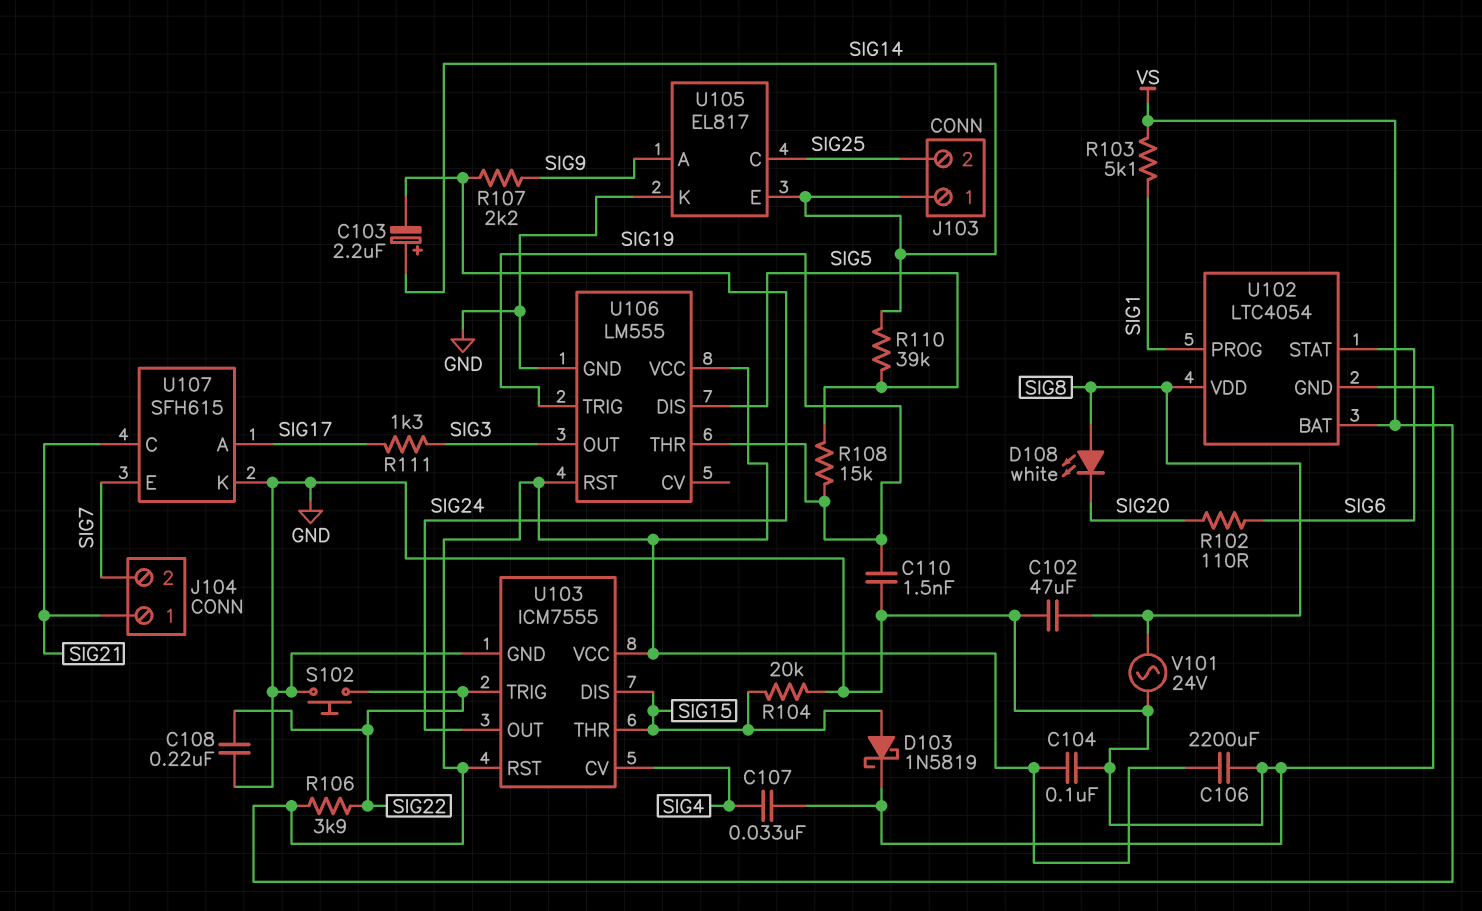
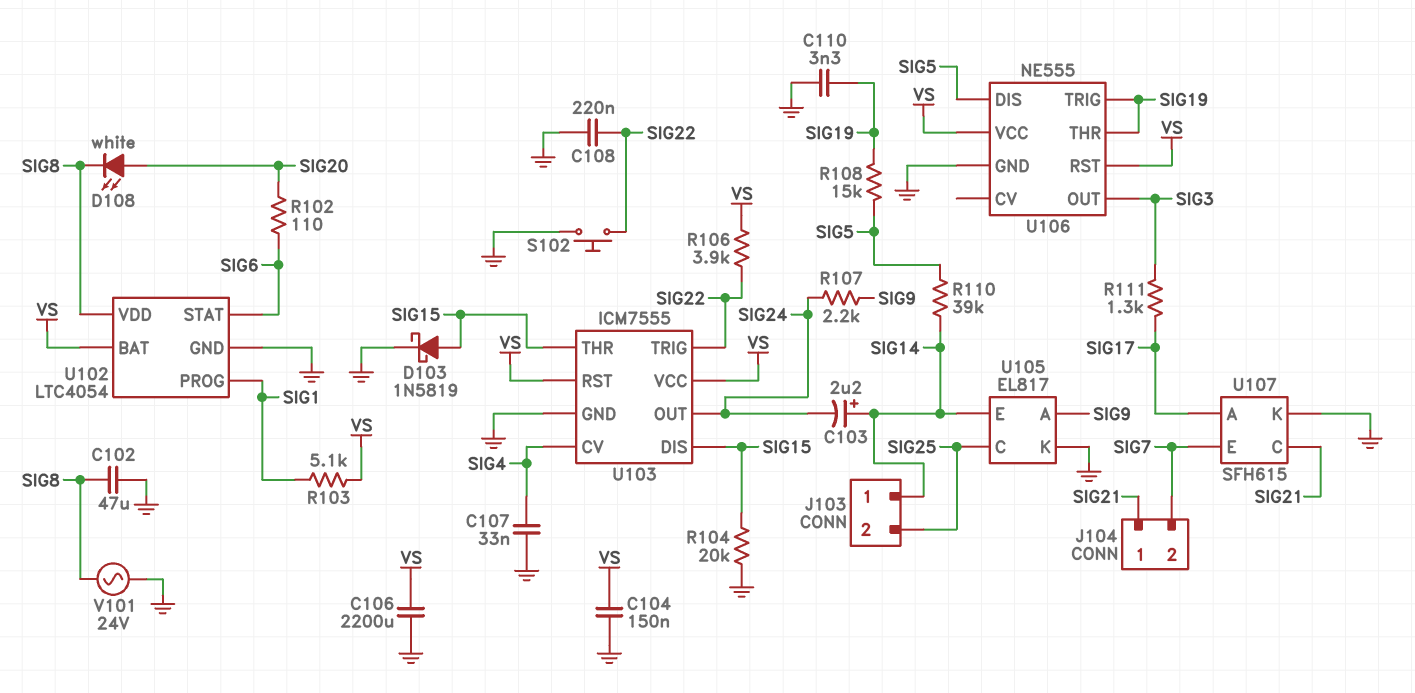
C104: 100nF (GND, VS) -> 150nF (GND, VS)
C110: 1.5nF (GND, SIG19) -> 3.3nF (GND, SIG19)
D108: LED white (A SIG8, K SIG20) -> LED white (A SIG20, K SIG8)
U106: LM555 -> NE555

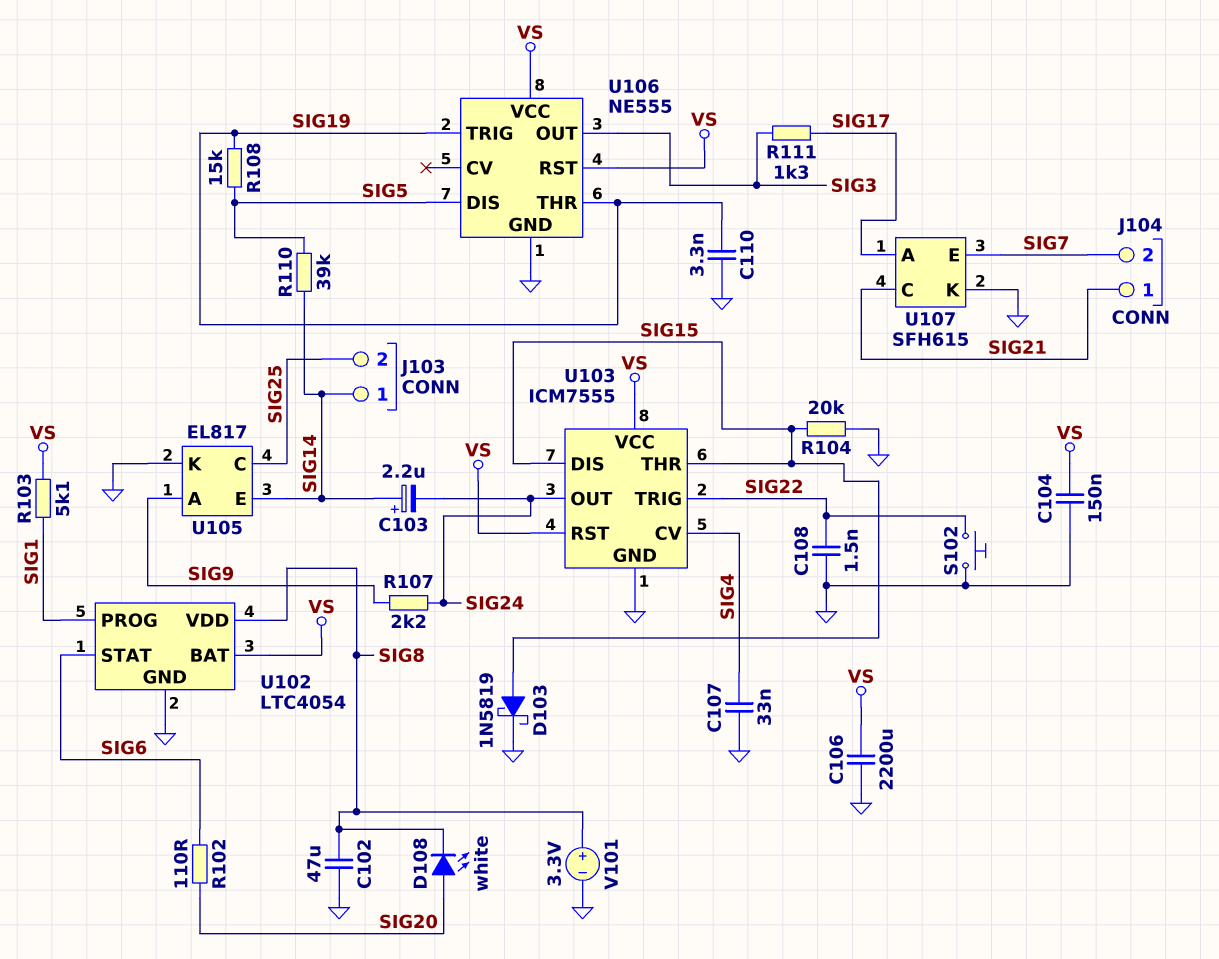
C108: 220nF (GND, SIG22) -> 1.5nF (GND, SIG22)
R106: 3.9k (SIG22, VS) -> none
V101: AC 24V (GND, SIG8) -> 3.3V (plus SIG8, minus GND)

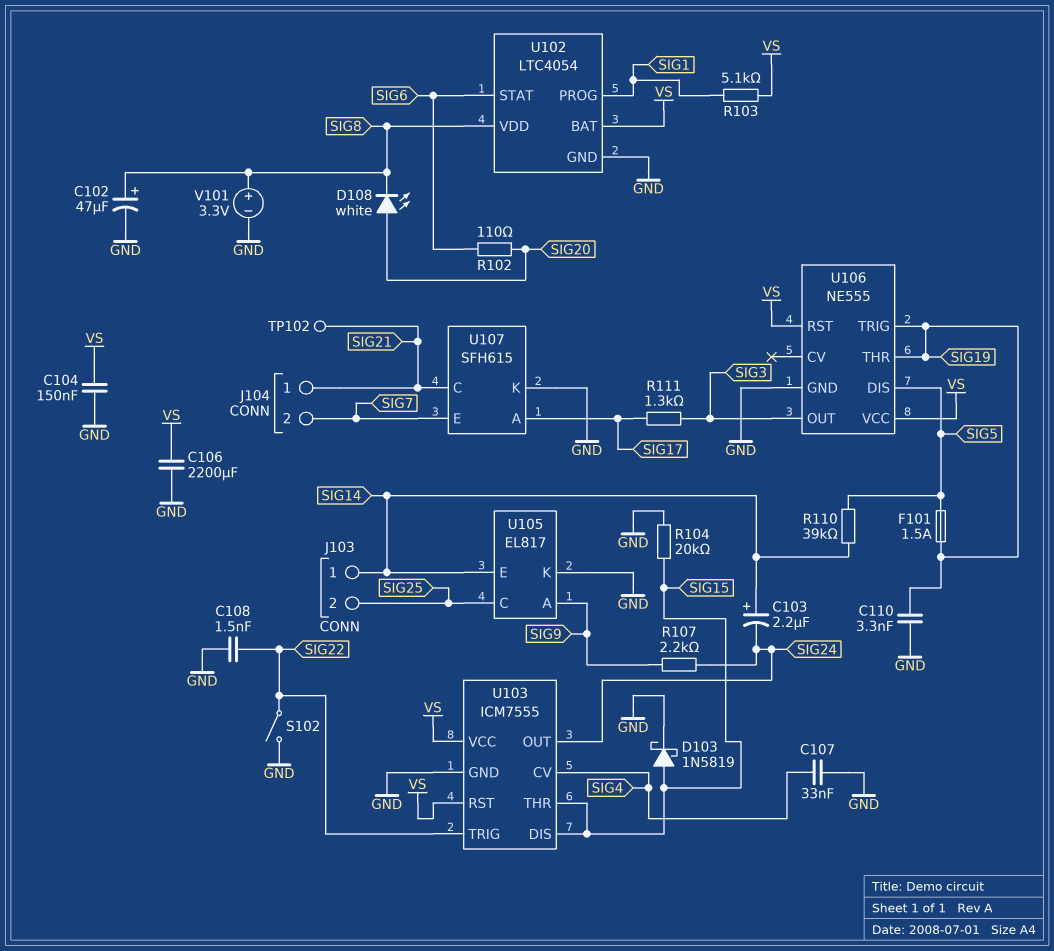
C102: 47uF (GND, SIG8) -> 47uF (plus SIG8, minus GND)
F101: none -> 1.5A (SIG5, SIG19)
R108: 15k (SIG5, SIG19) -> none
S102: button (GND, SIG22) -> switch (GND, SIG22)
TP102: none -> test point (SIG21)

